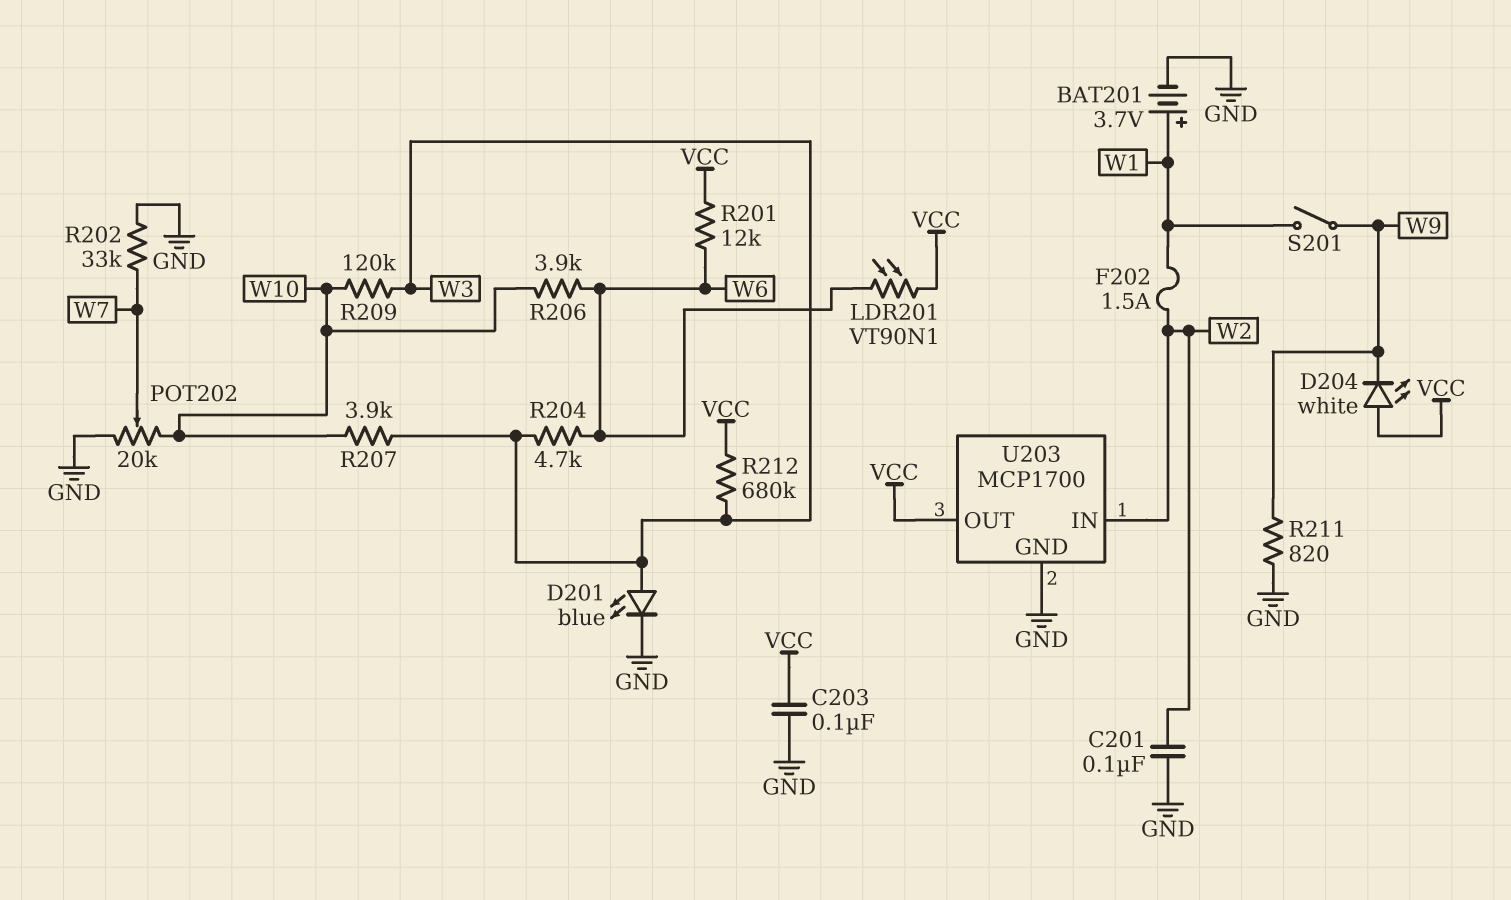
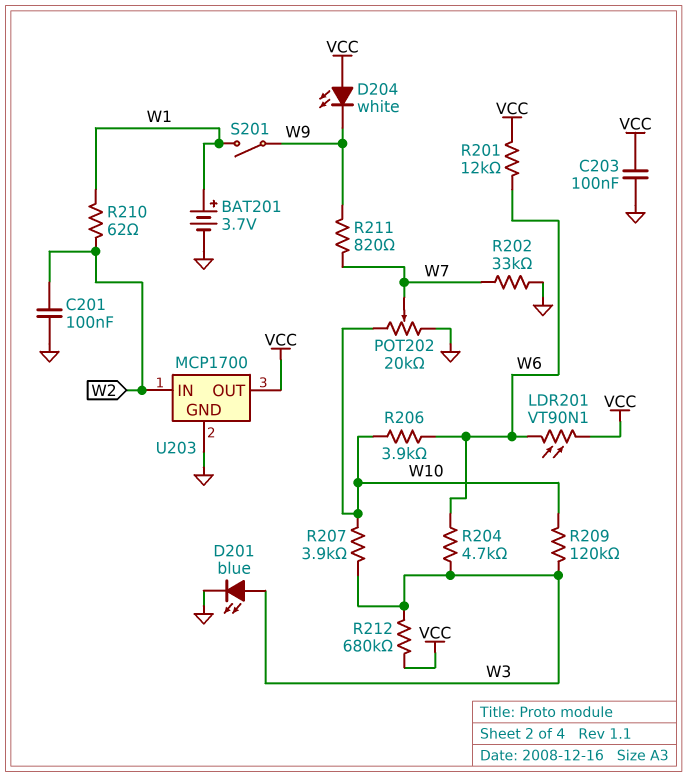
F202: 1.5A (W1, W2) -> none
R210: none -> 62 (W1, W2)
R211: 820 (GND, W9) -> 820 (W7, W9)

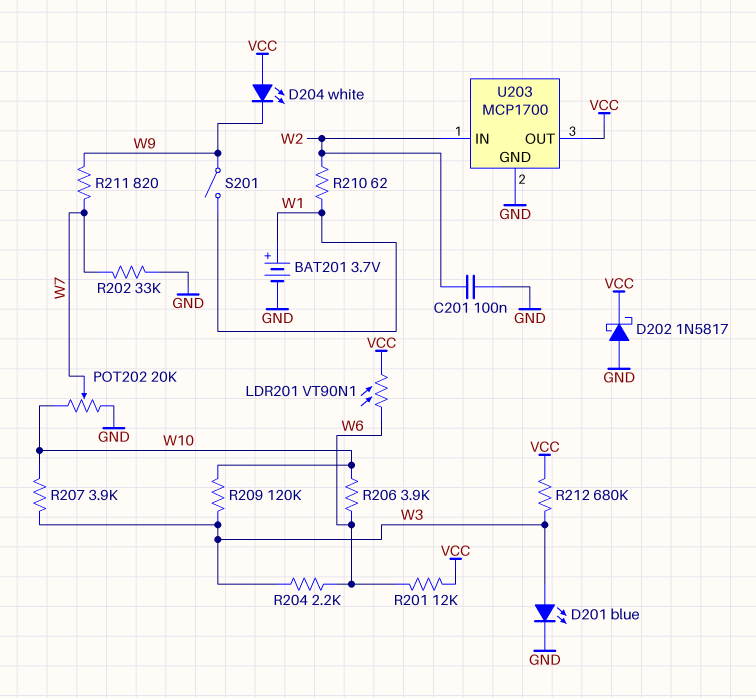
C203: 100nF (GND, VCC) -> none
D202: none -> schottky 1N5817 (A GND, K VCC)
R204: 4.7k (W3, W6) -> 2.2k (W3, W6)

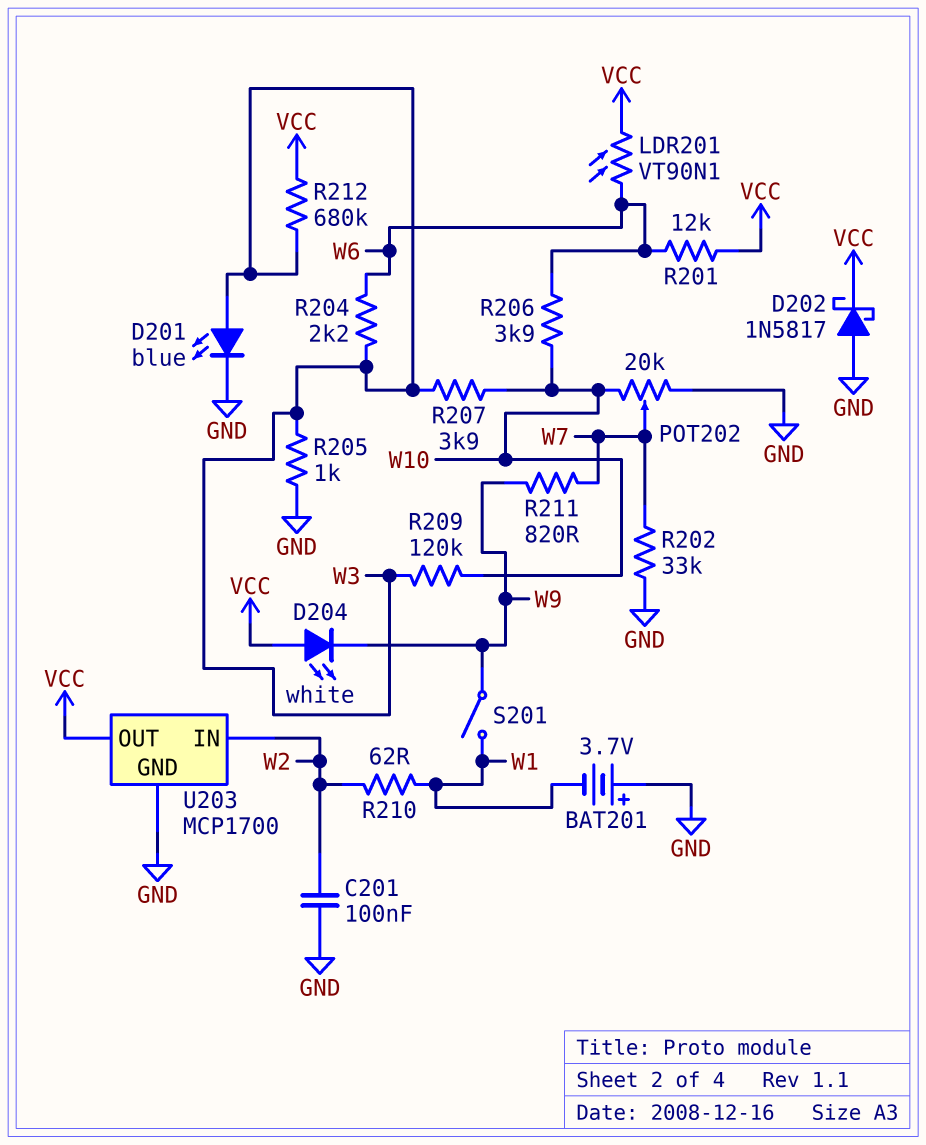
BAT201: 3.7V (plus W1, minus GND) -> 3.7V (plus GND, minus W1)
R205: none -> 1k (GND, W3)

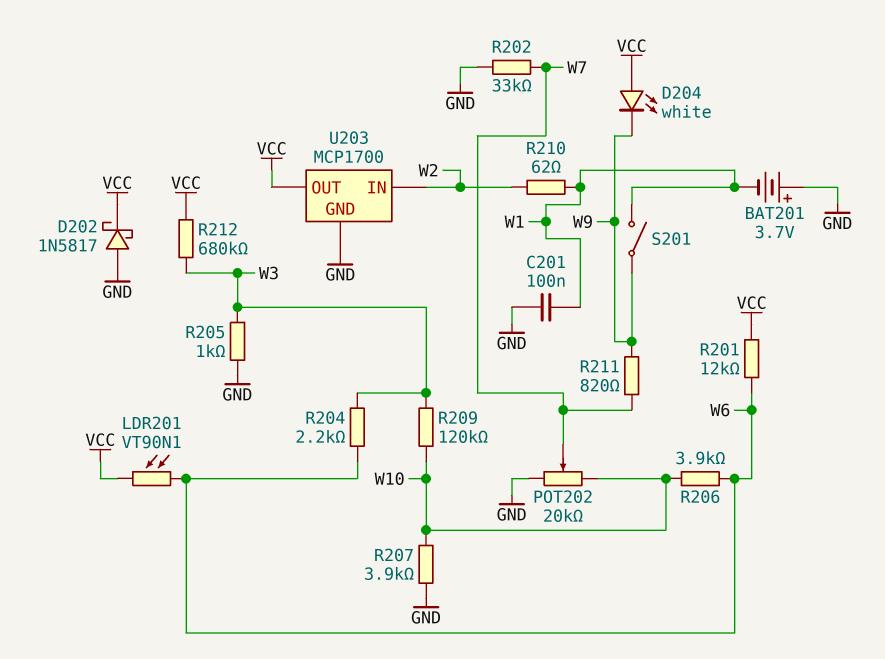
C201: 100nF (GND, W2) -> 100nF (GND, W1)
D201: LED blue (A W3, K GND) -> none
R207: 3.9k (W3, W10) -> 3.9k (GND, W10)

